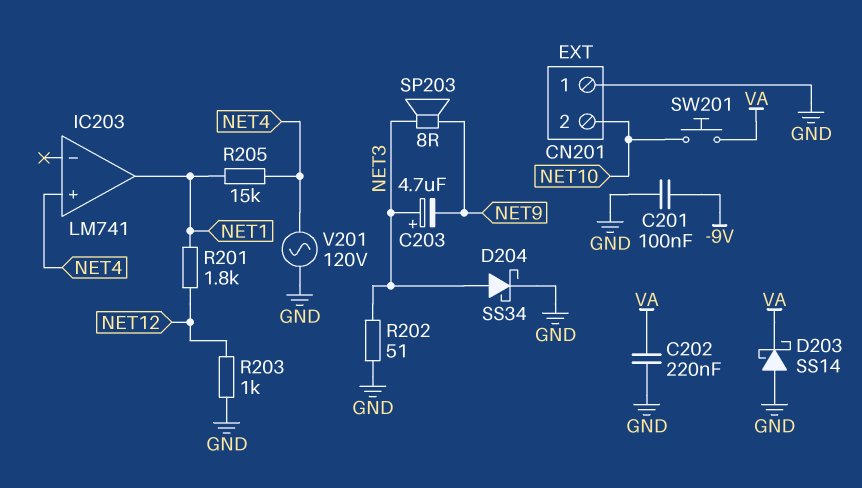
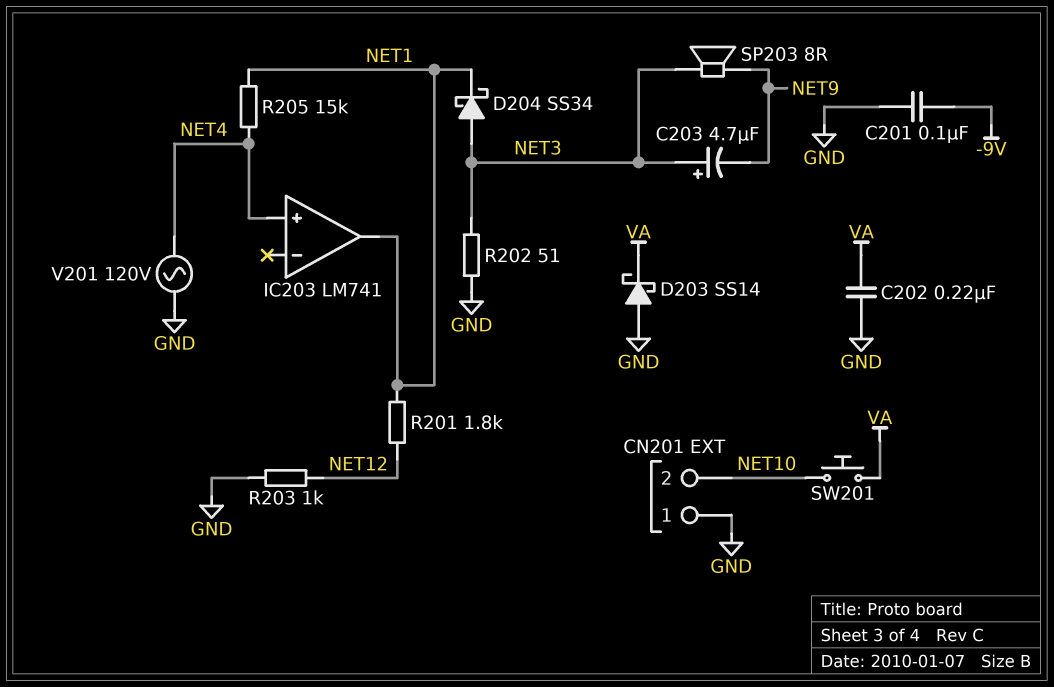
D204: schottky SS34 (A NET3, K GND) -> schottky SS34 (A NET3, K NET1)

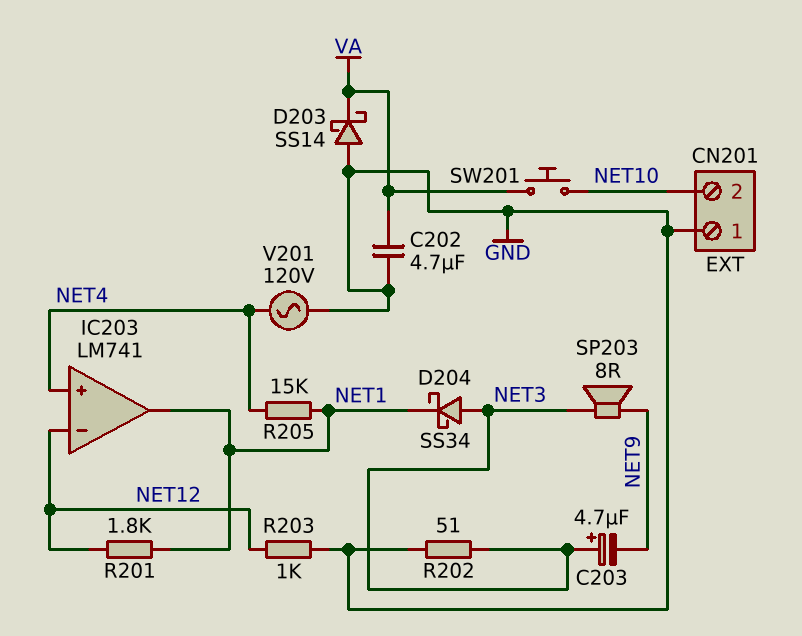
C201: 100nF (-9V, GND) -> none
C202: 220nF (GND, VA) -> 4.7uF (GND, VA)
IC203 pin in-: none -> NET12

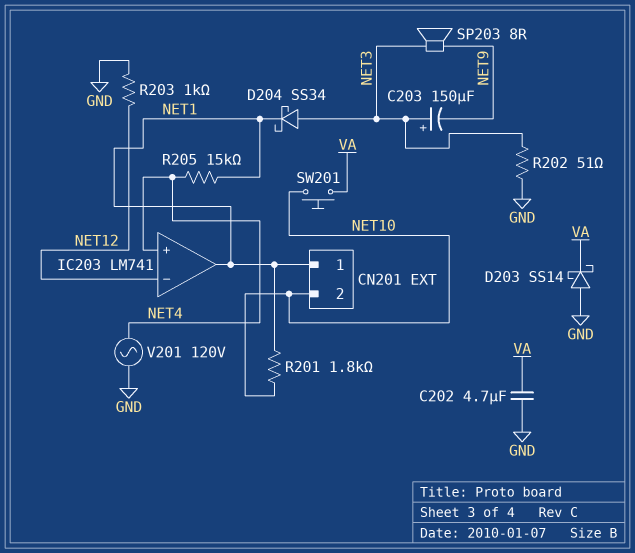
C203: 4.7uF (plus NET3, minus NET9) -> 150uF (plus NET3, minus NET9)
CN201 pin 1: GND -> NET1
R201: 1.8k (NET1, NET12) -> 1.8k (NET1, NET10)

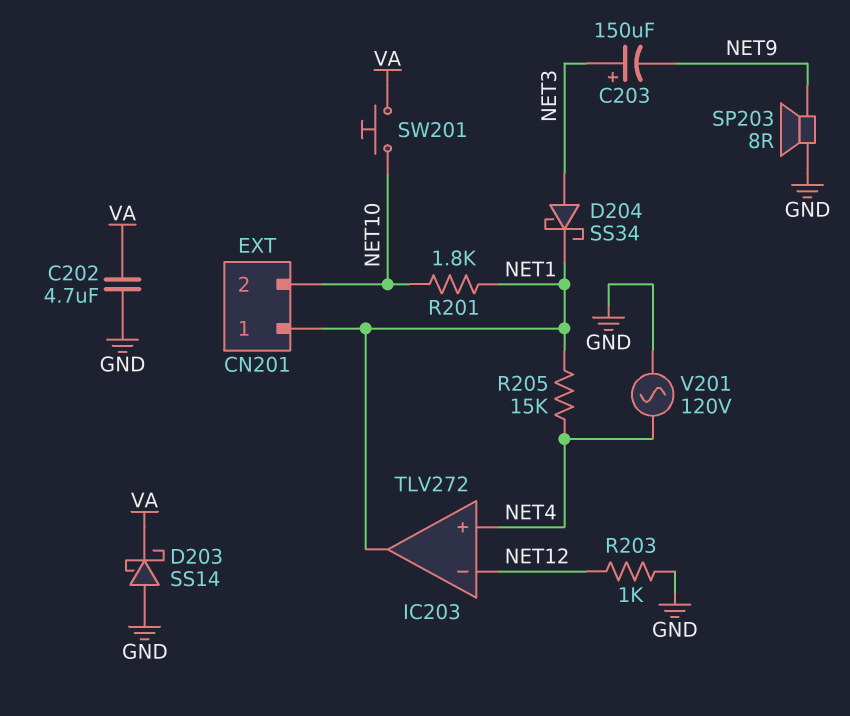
IC203: LM741 -> TLV272
R202: 51 (GND, NET3) -> none
SP203: speaker 8R (NET3, NET9) -> speaker 8R (GND, NET9)

